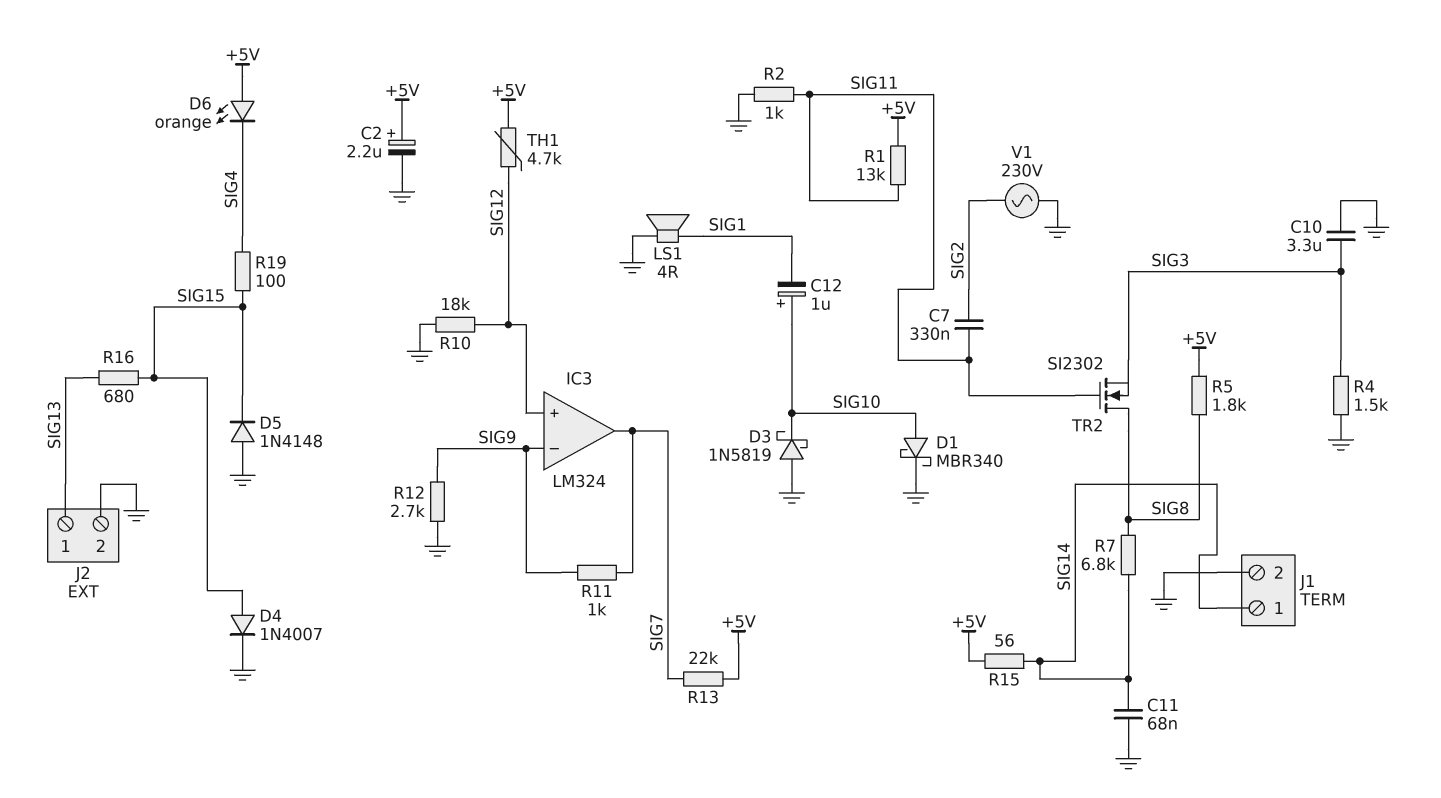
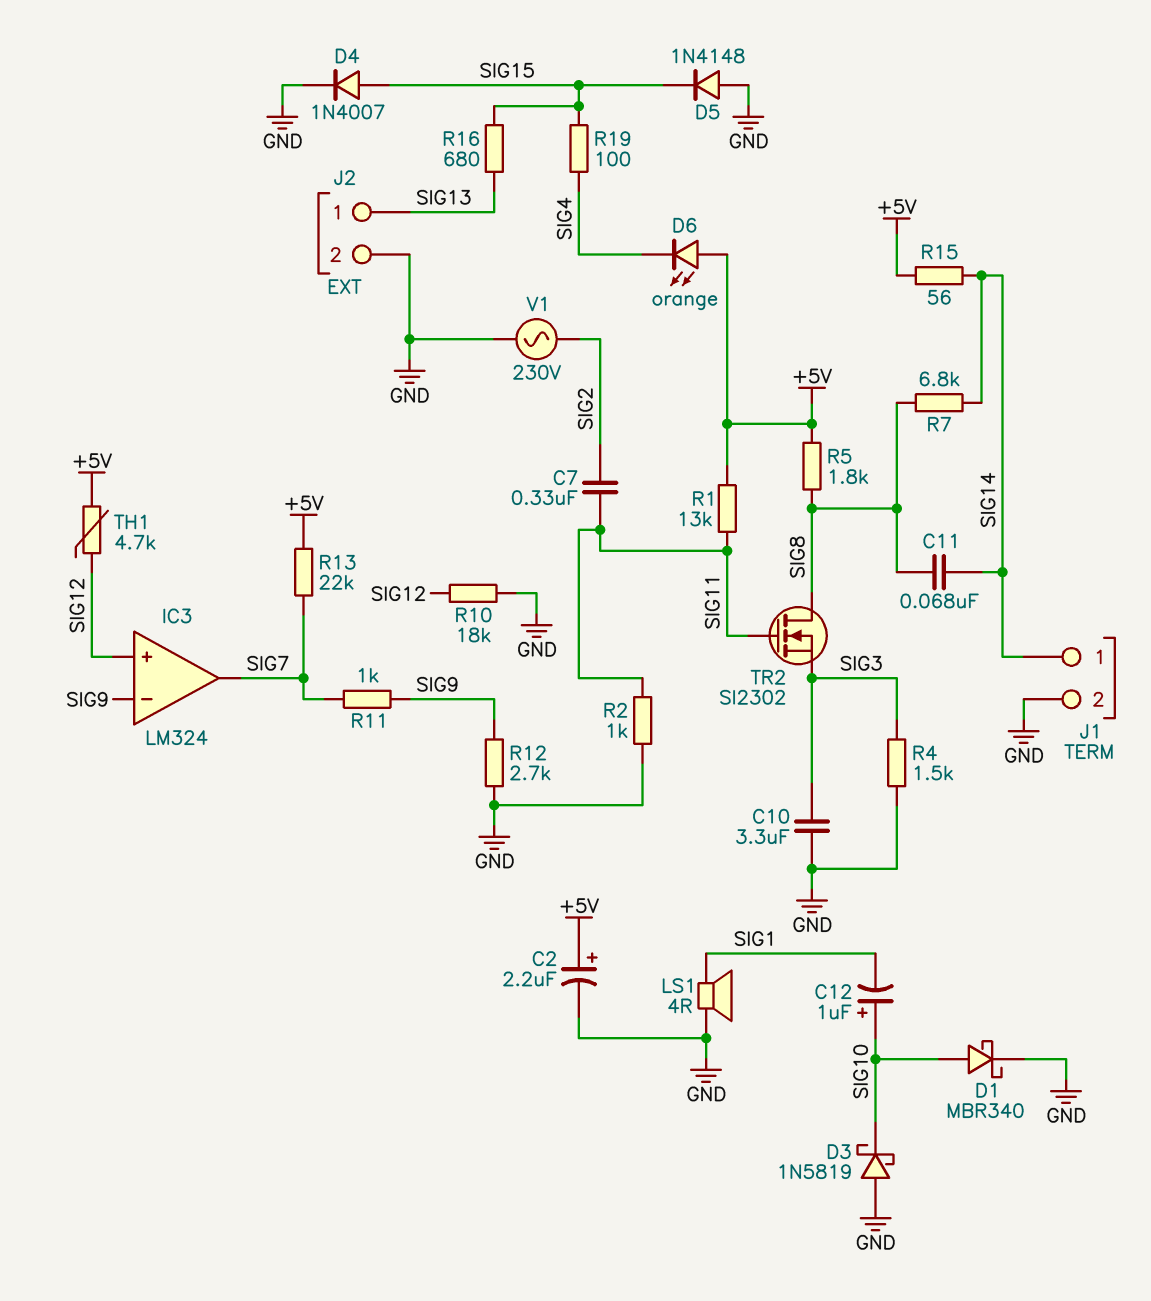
C11: 68nF (GND, SIG14) -> 68nF (SIG8, SIG14)

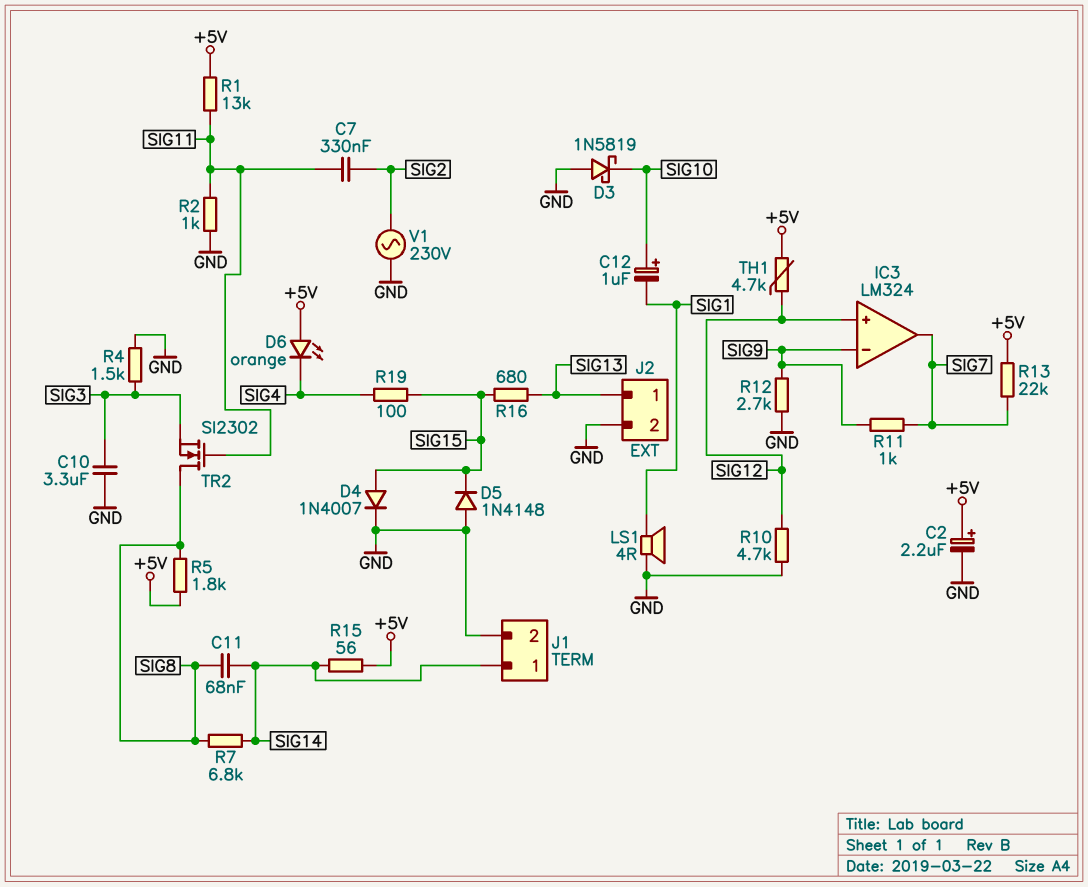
D1: schottky MBR340 (A SIG10, K GND) -> none
R10: 18k (GND, SIG12) -> 4.7k (GND, SIG12)

